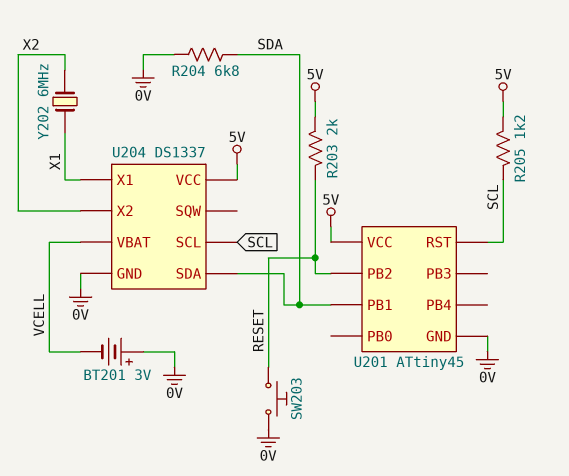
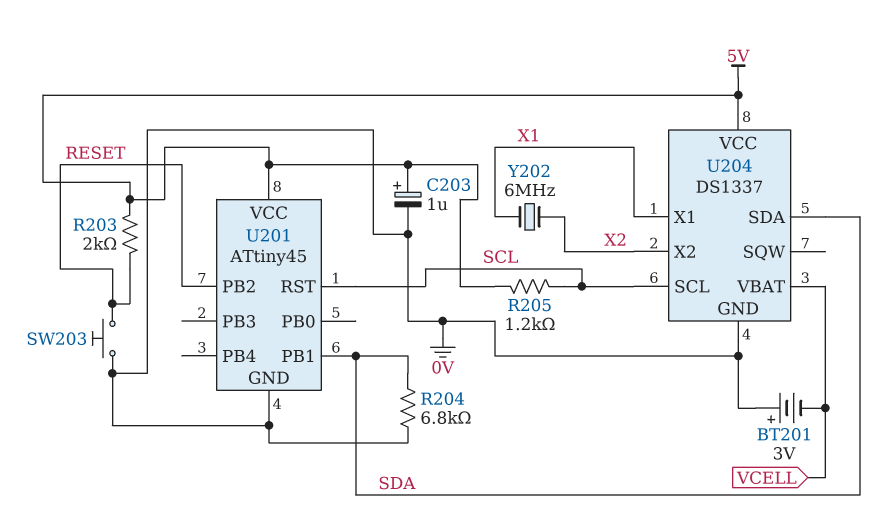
C203: none -> 1uF (plus 5V, minus 0V)

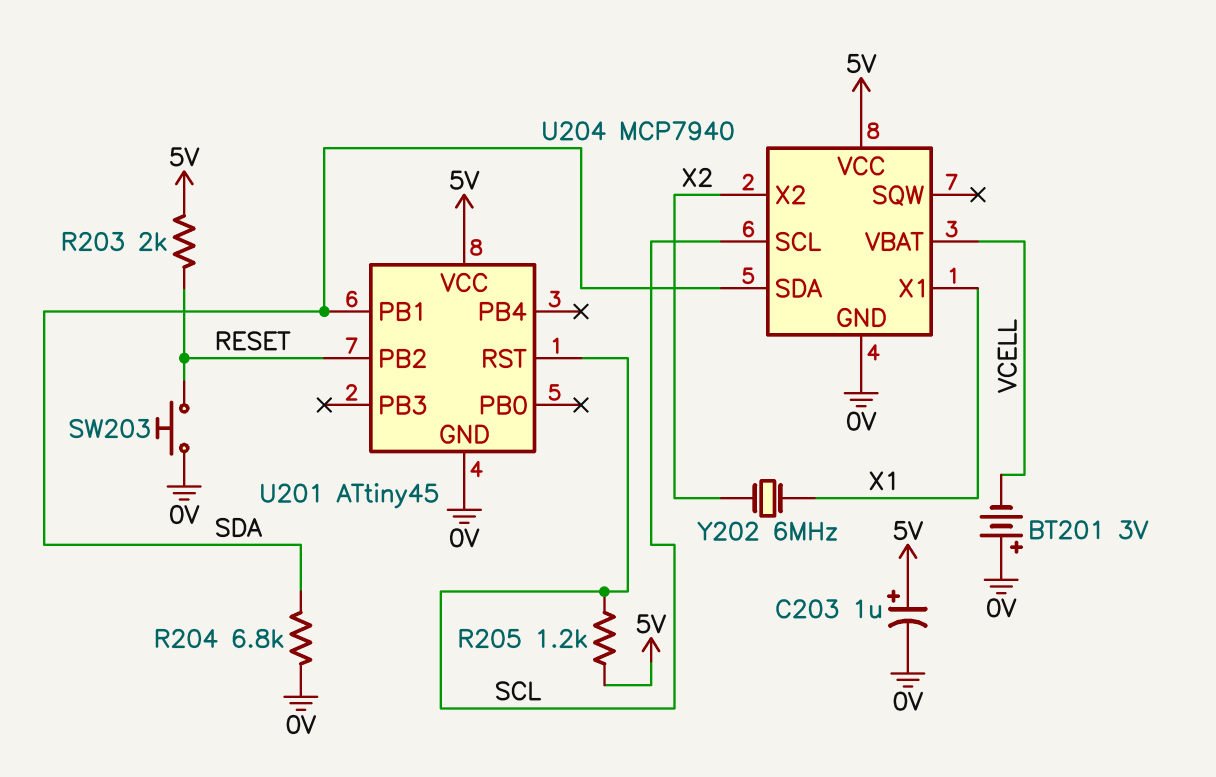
U204: DS1337 -> MCP7940

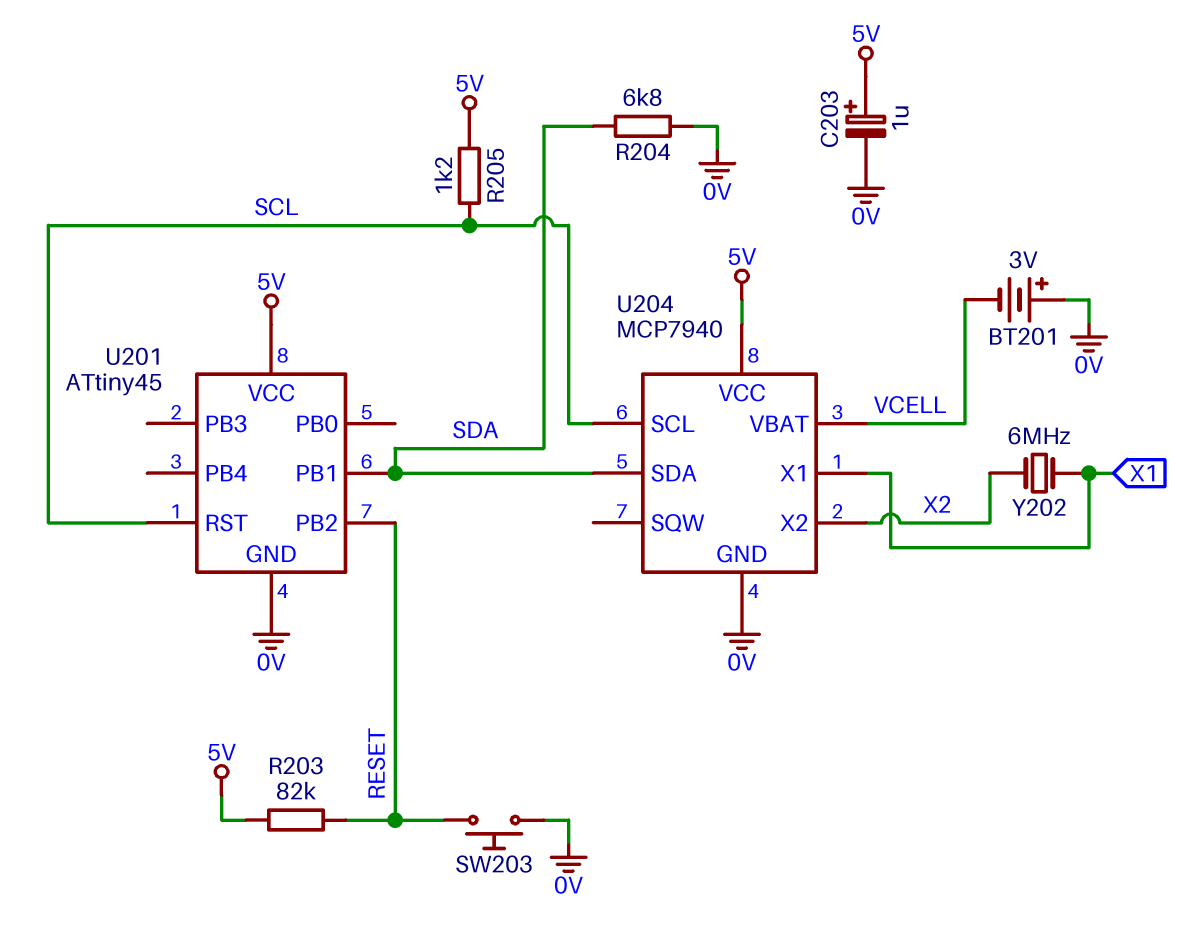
R203: 2k (5V, RESET) -> 82k (5V, RESET)

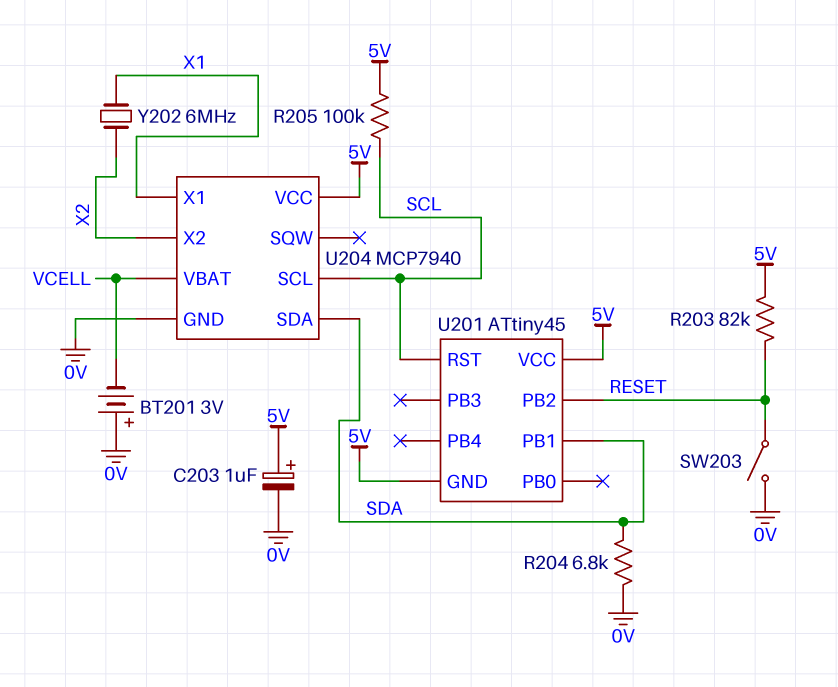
R205: 1.2k (5V, SCL) -> 100k (5V, SCL)
SW203: button (0V, RESET) -> switch (0V, RESET)
U201 pin GND: 0V -> 5V

